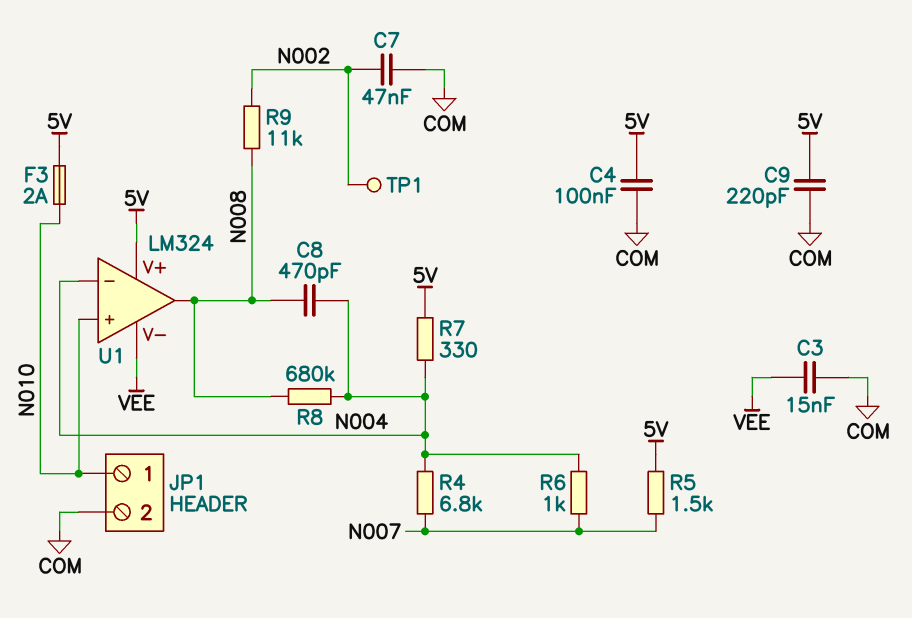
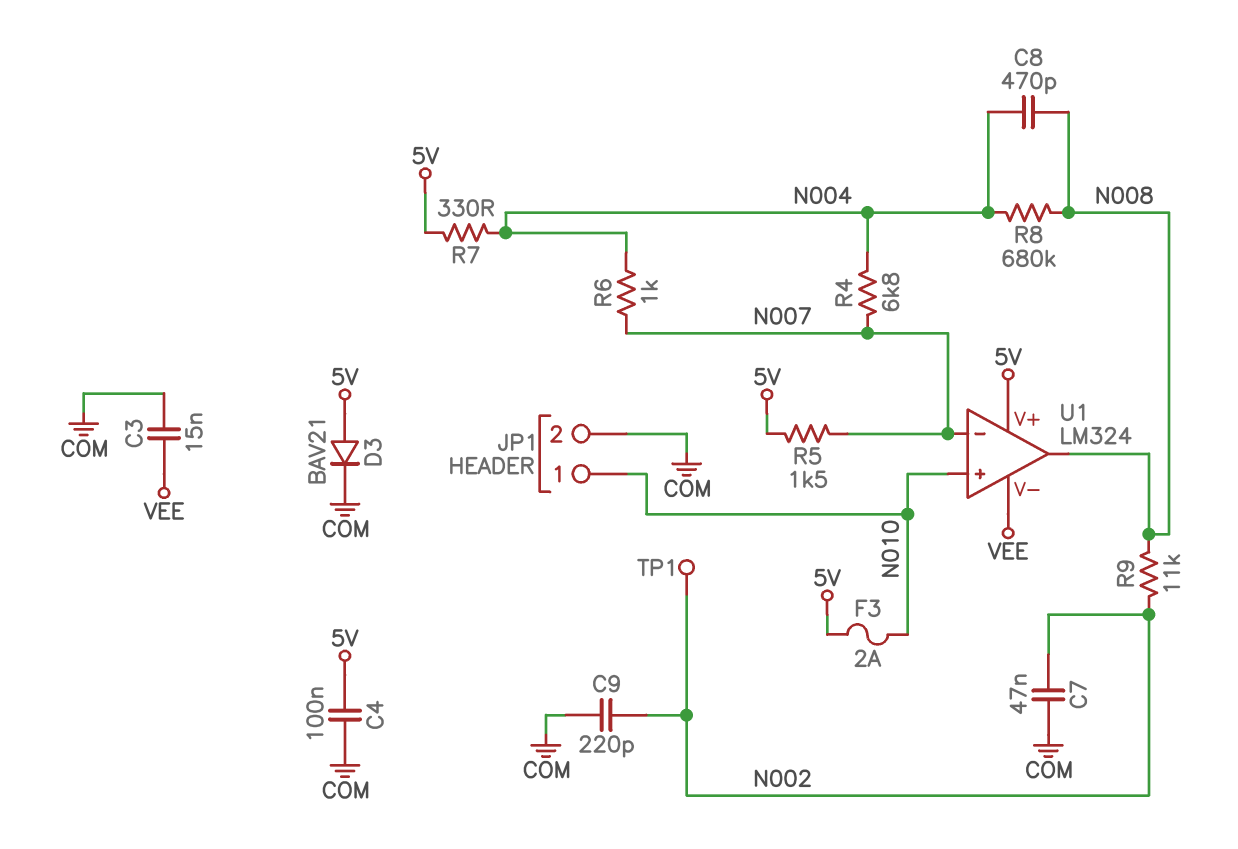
C9: 220pF (5V, COM) -> 220pF (COM, N002)
D3: none -> diode BAV21 (A 5V, K COM)
U1 pin in-: N004 -> N007

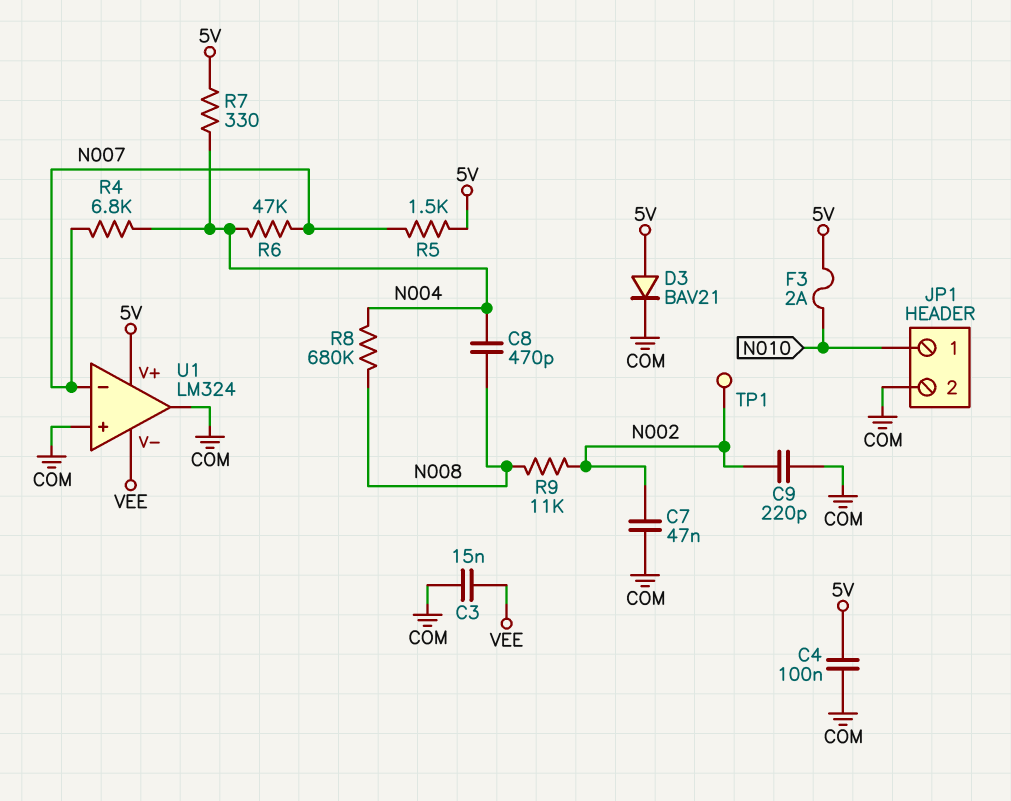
R6: 1k (N004, N007) -> 47k (N004, N007)
U1 pin in+: N010 -> COM
U1 pin out: N008 -> COM

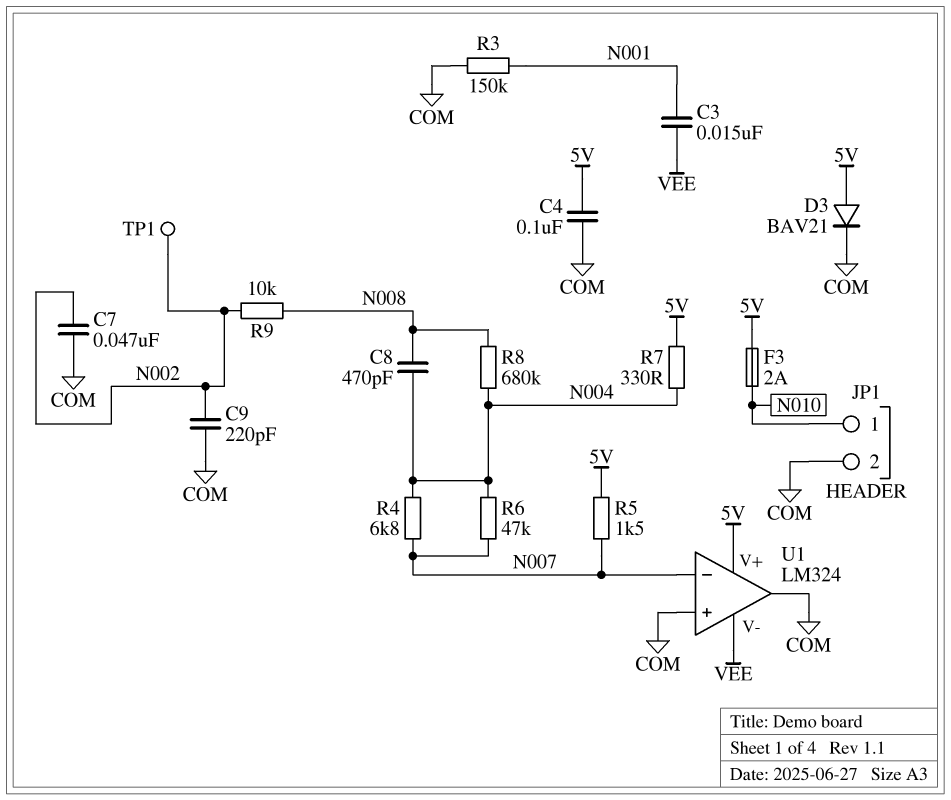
C3: 15nF (COM, VEE) -> 15nF (N001, VEE)
R3: none -> 150k (COM, N001)
R9: 11k (N002, N008) -> 10k (N002, N008)

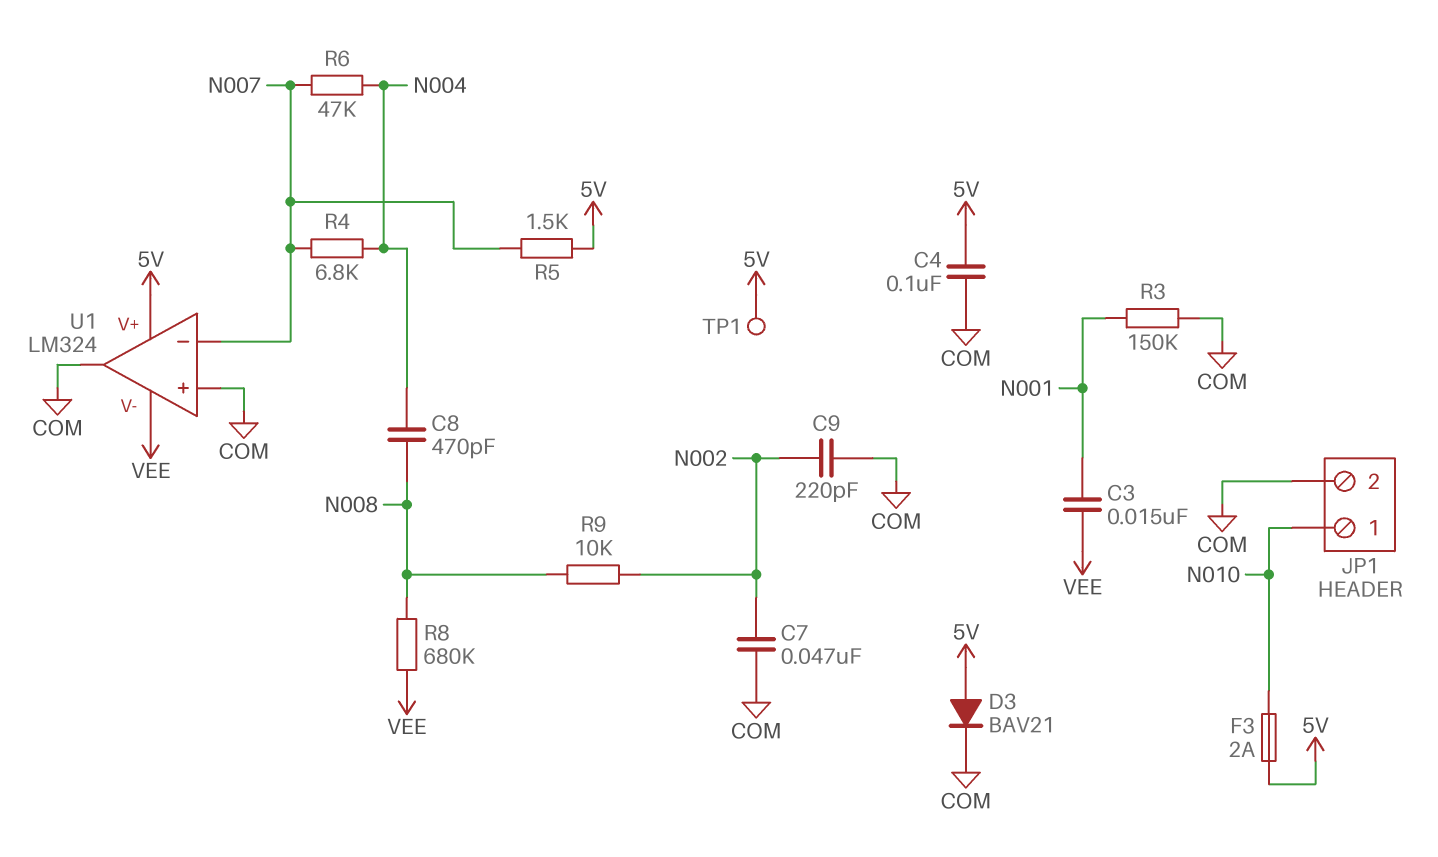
R7: 330 (5V, N004) -> none
R8: 680k (N004, N008) -> 680k (N008, VEE)
TP1: test point (N002) -> test point (5V)

